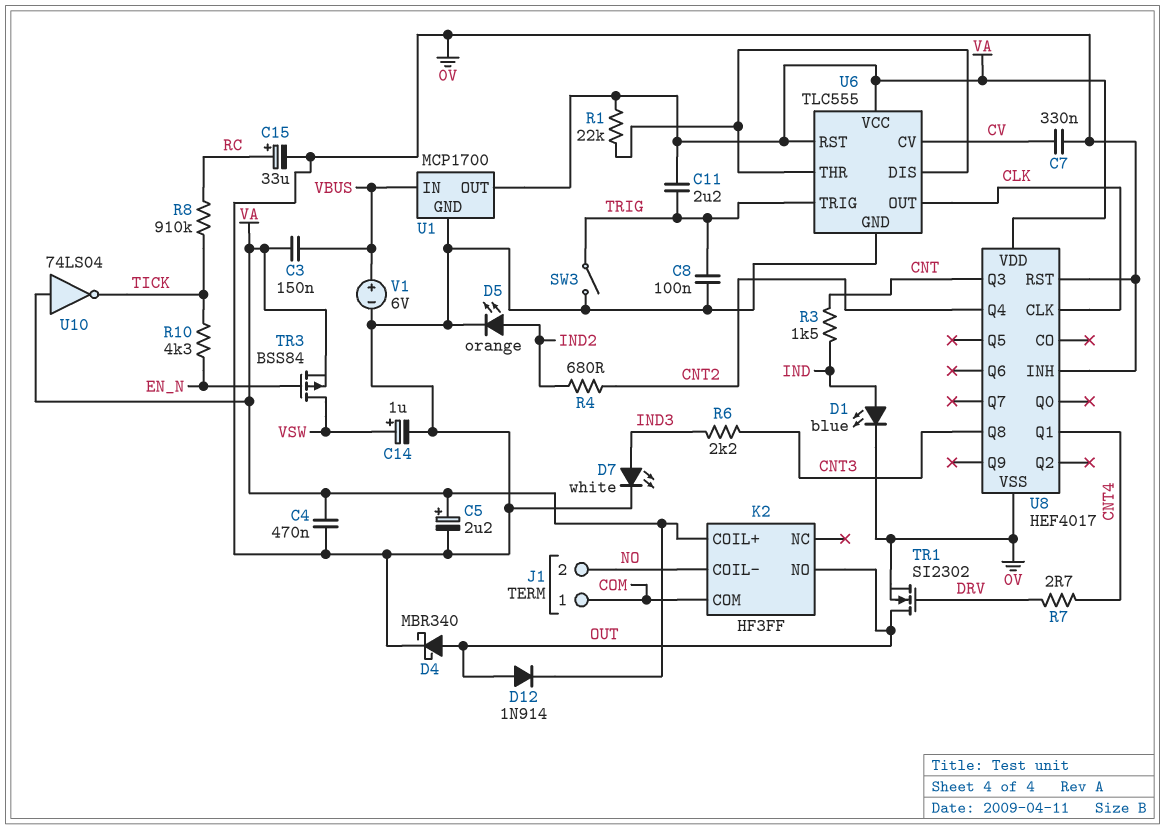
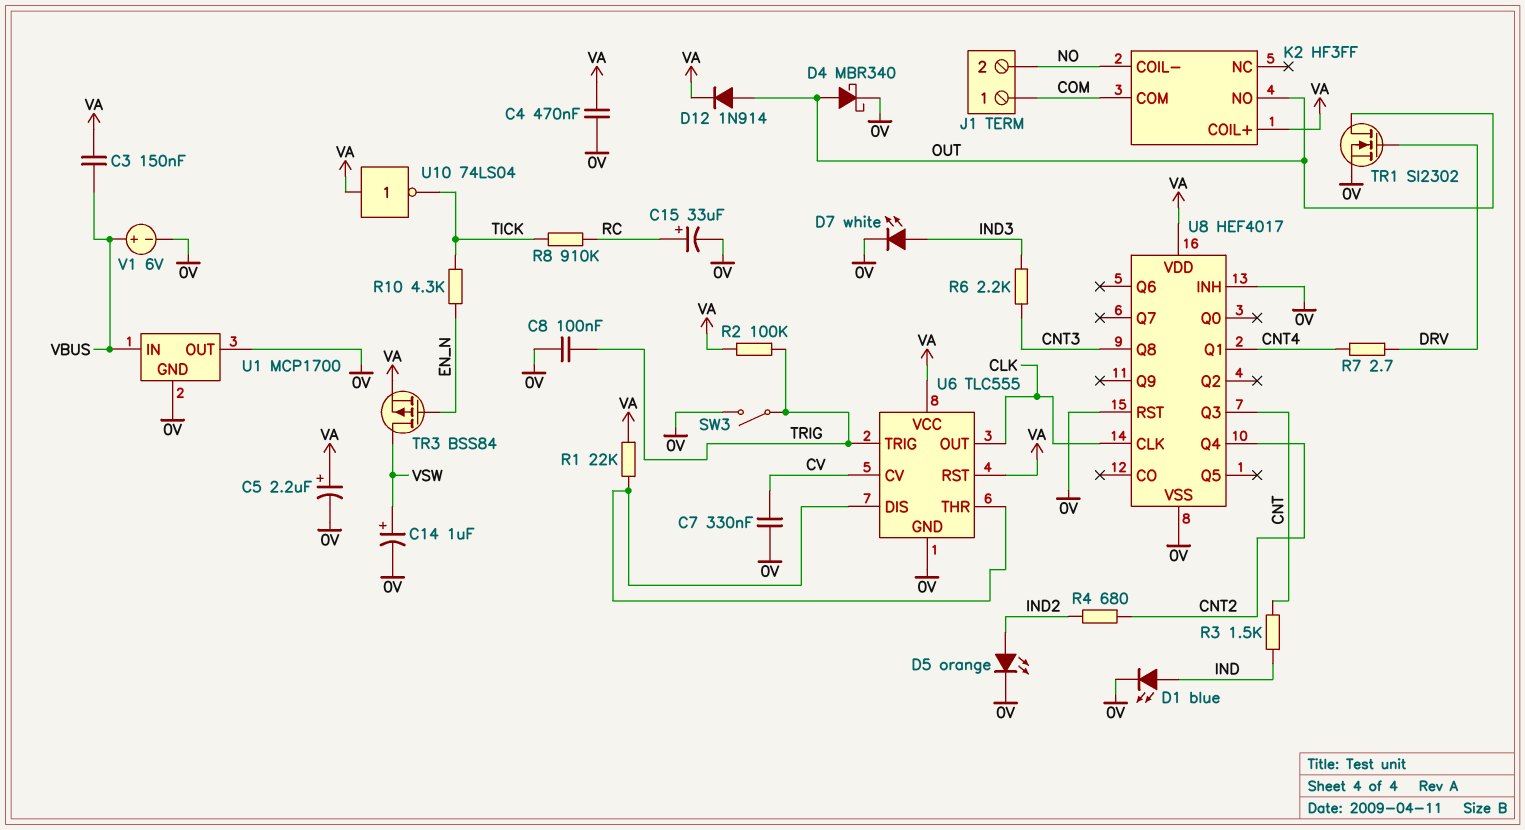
C11: 2.2uF (TRIG, VA) -> none
R2: none -> 100k (TRIG, VA)
U1 pin OUT: VA -> 0V

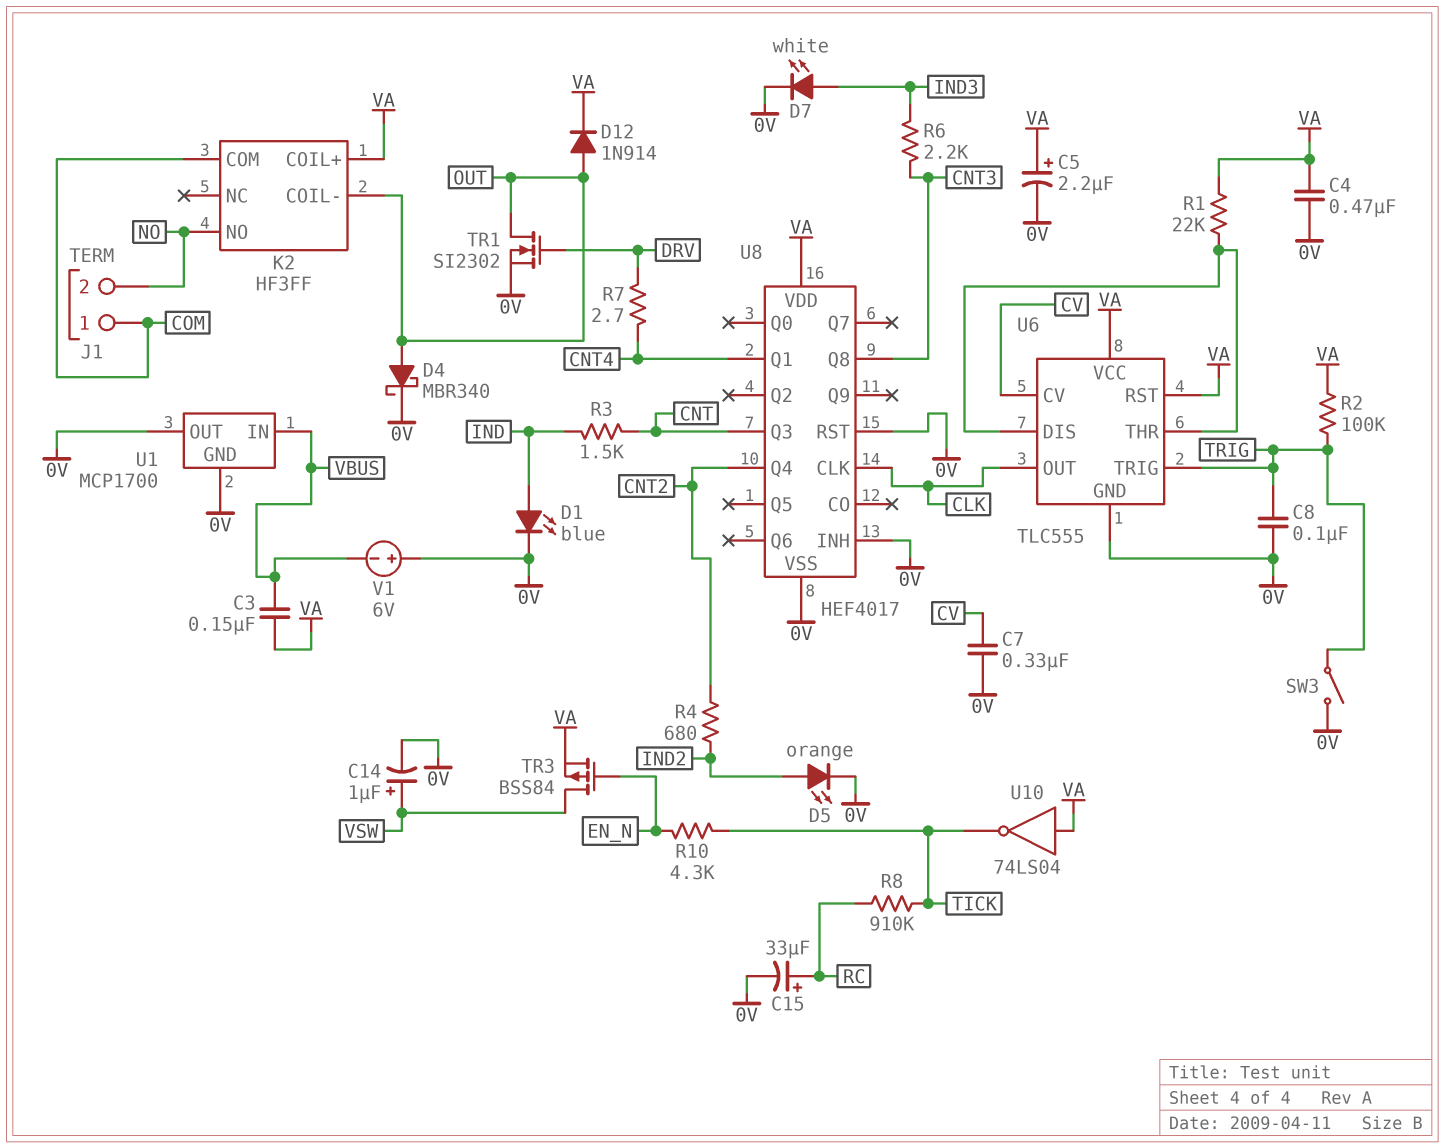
K2 pin COIL-: NO -> OUT
K2 pin NO: OUT -> NO
V1: 6V (plus VBUS, minus 0V) -> 6V (plus 0V, minus VBUS)

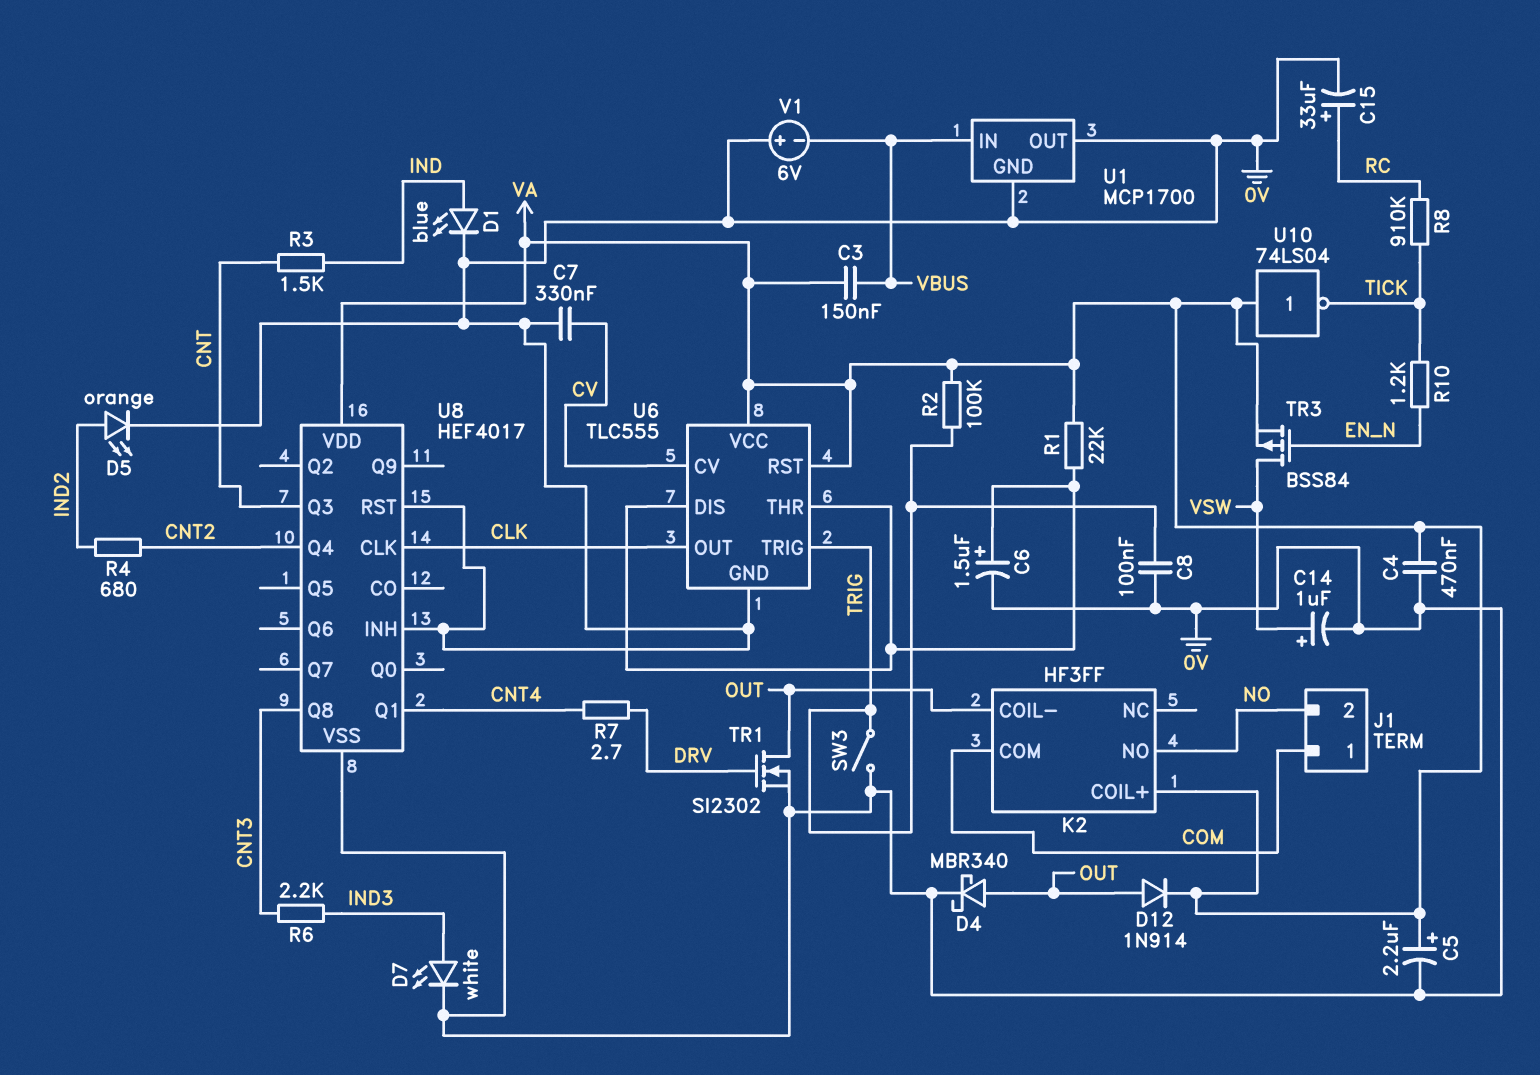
C6: none -> 1.5uF (plus U6/DIS, minus 0V)
R10: 4.3k (EN_N, TICK) -> 1.2k (EN_N, TICK)

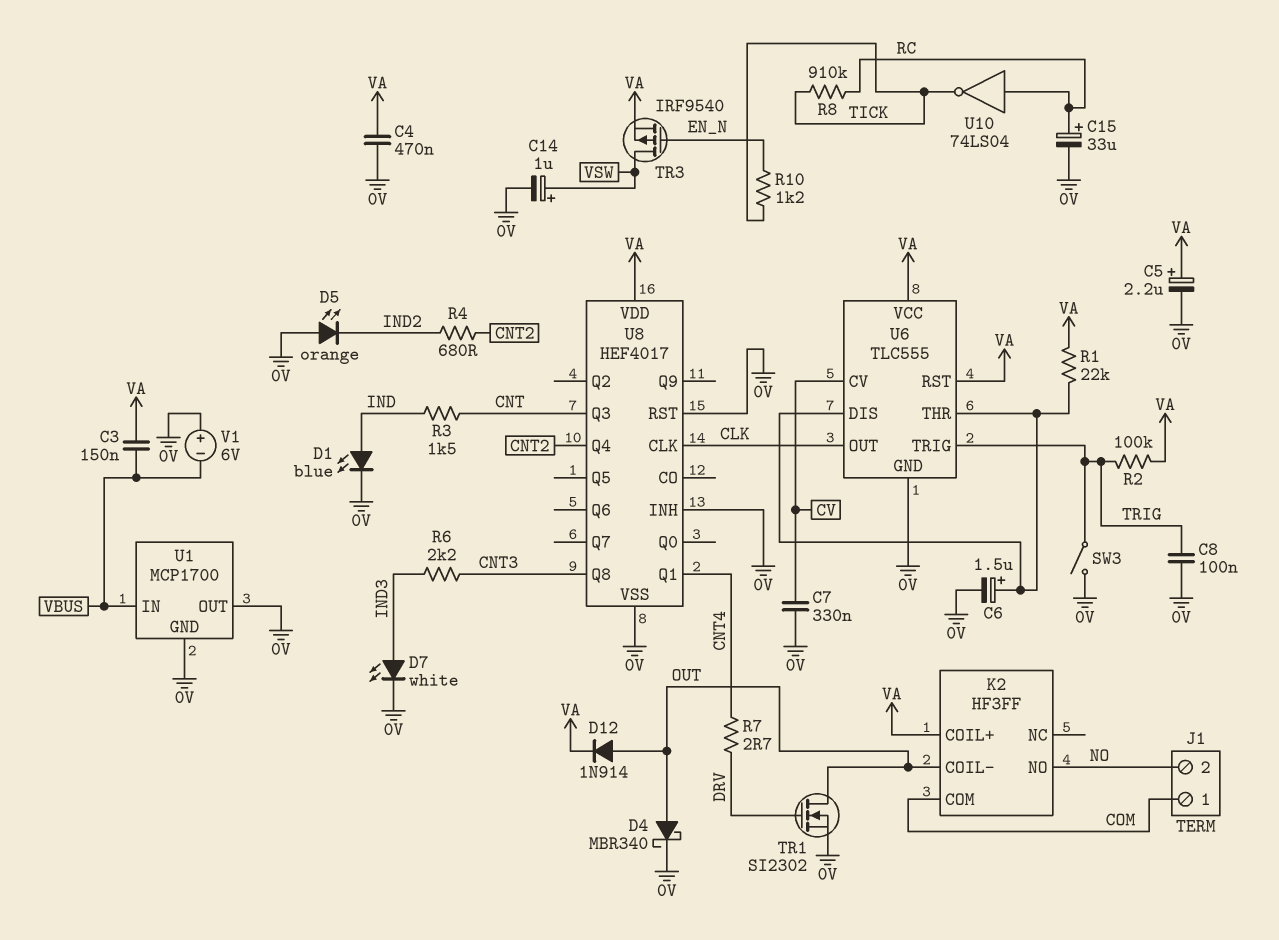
D5: LED orange (A IND2, K 0V) -> LED orange (A 0V, K IND2)
TR3: PMOS BSS84 (G EN_N, D VSW, S VA) -> PMOS IRF9540 (G EN_N, D VSW, S VA)
U10: NOT 74LS04 (in VA, out TICK) -> NOT 74LS04 (in RC, out TICK)

